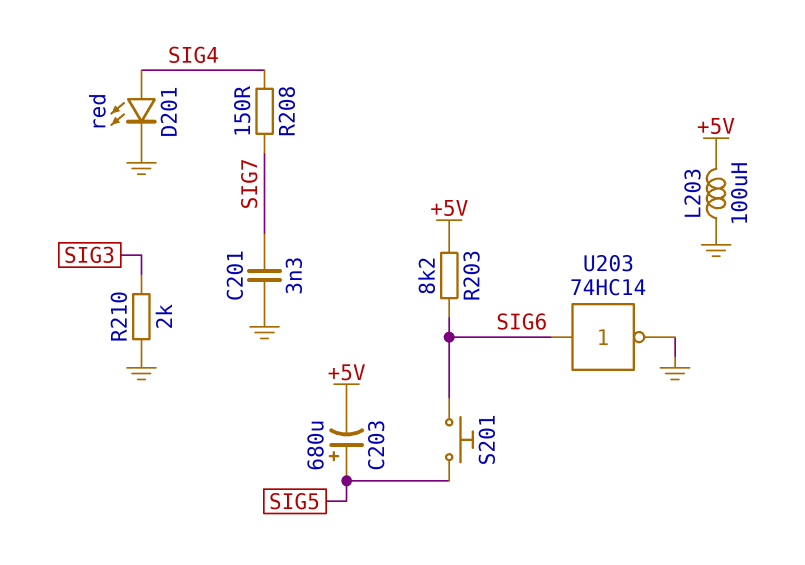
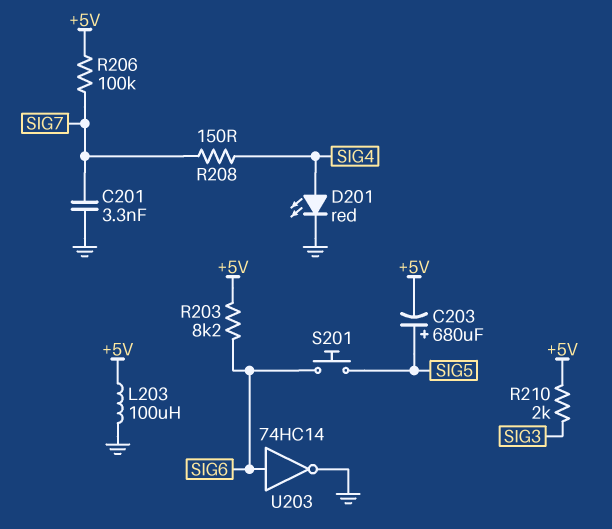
R206: none -> 100k (+5V, SIG7)
R210: 2k (GND, SIG3) -> 2k (+5V, SIG3)

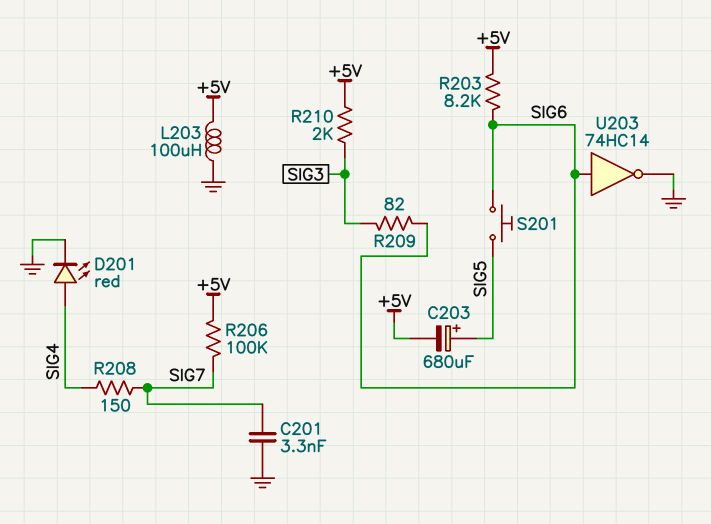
R209: none -> 82 (SIG3, SIG6)

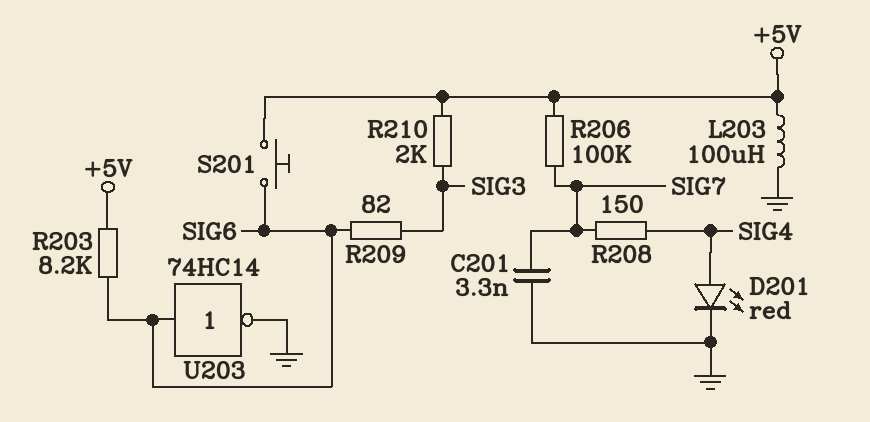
C203: 680uF (plus SIG5, minus +5V) -> none
S201: button (SIG5, SIG6) -> button (+5V, SIG6)

